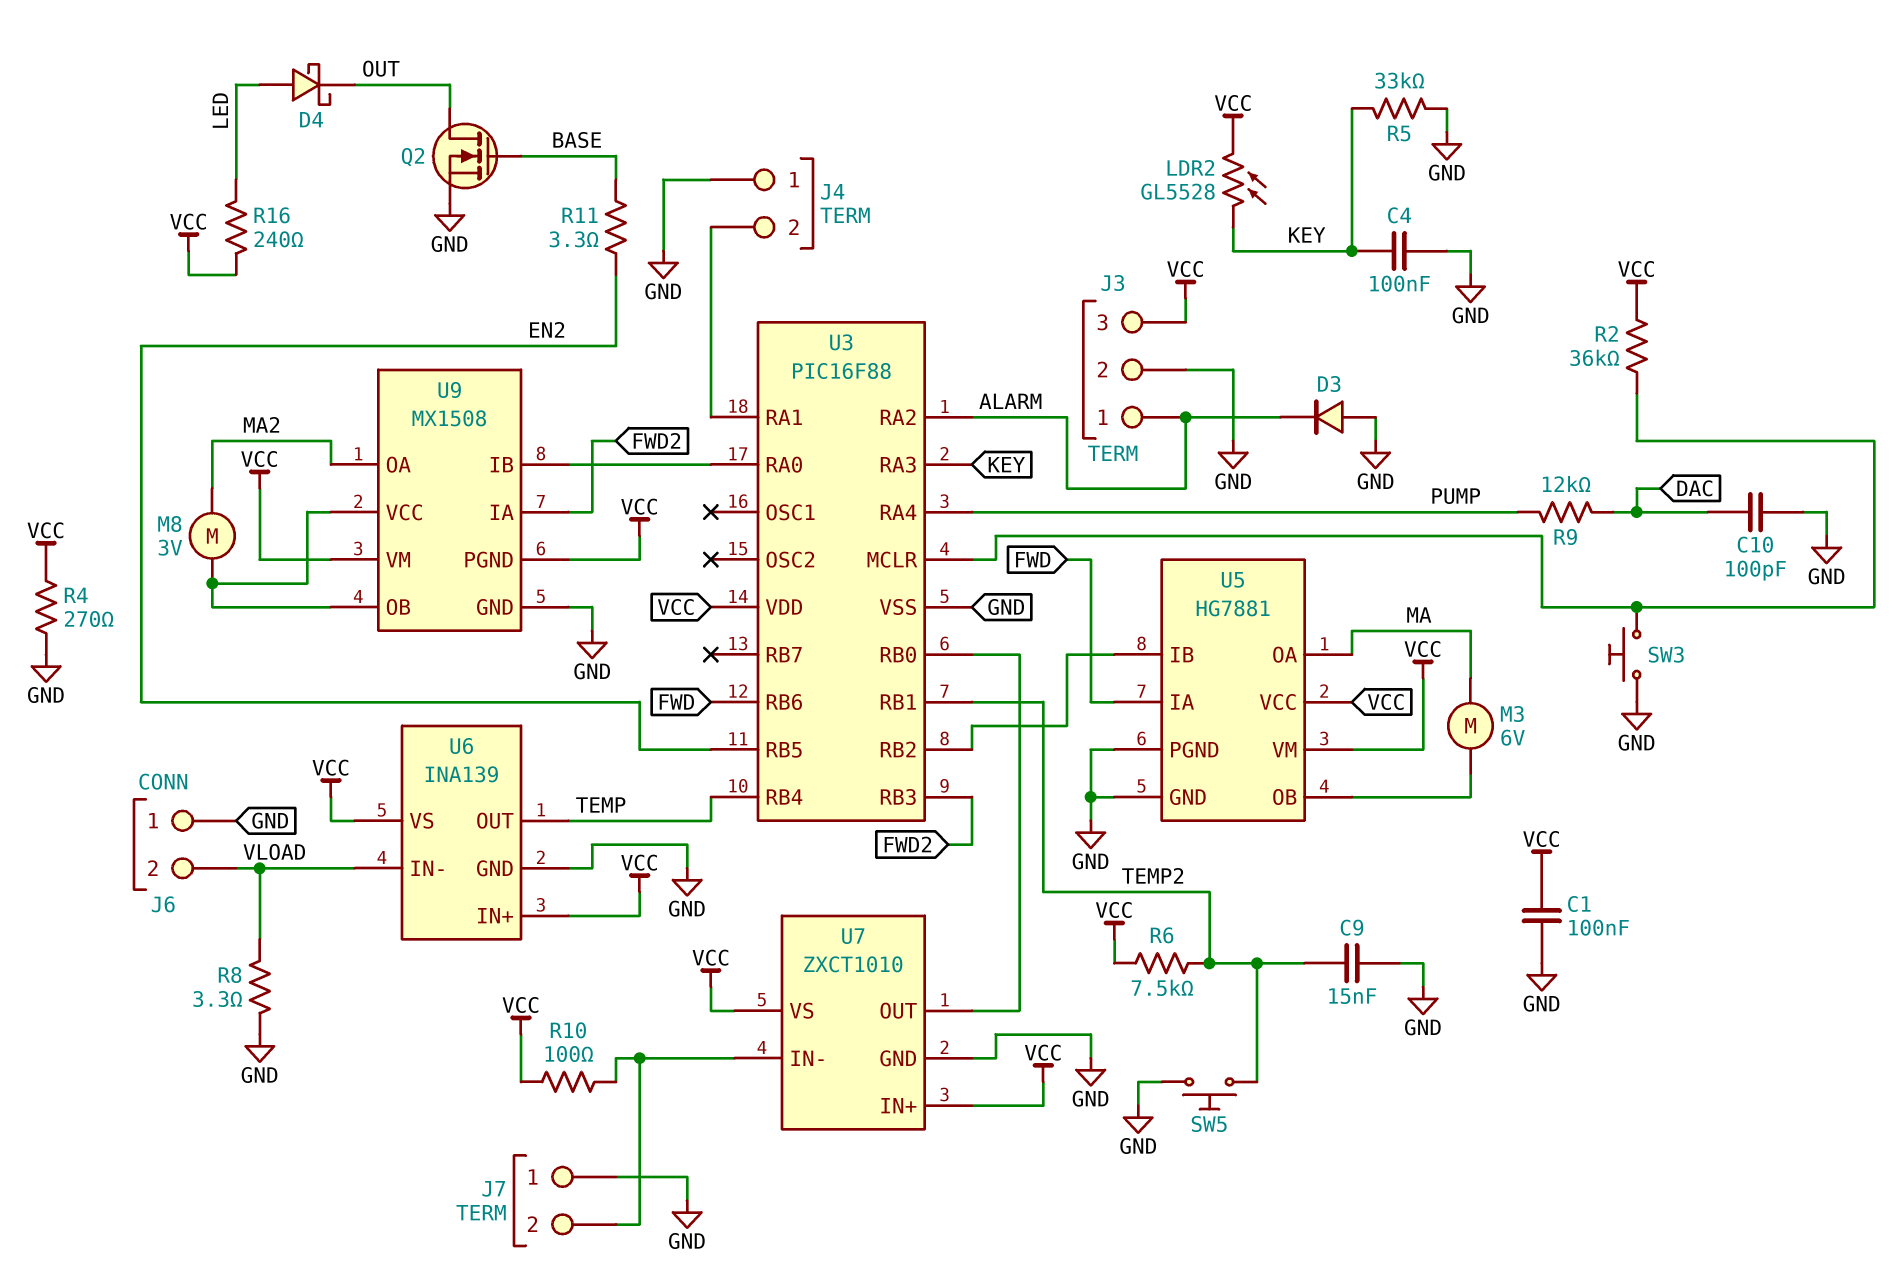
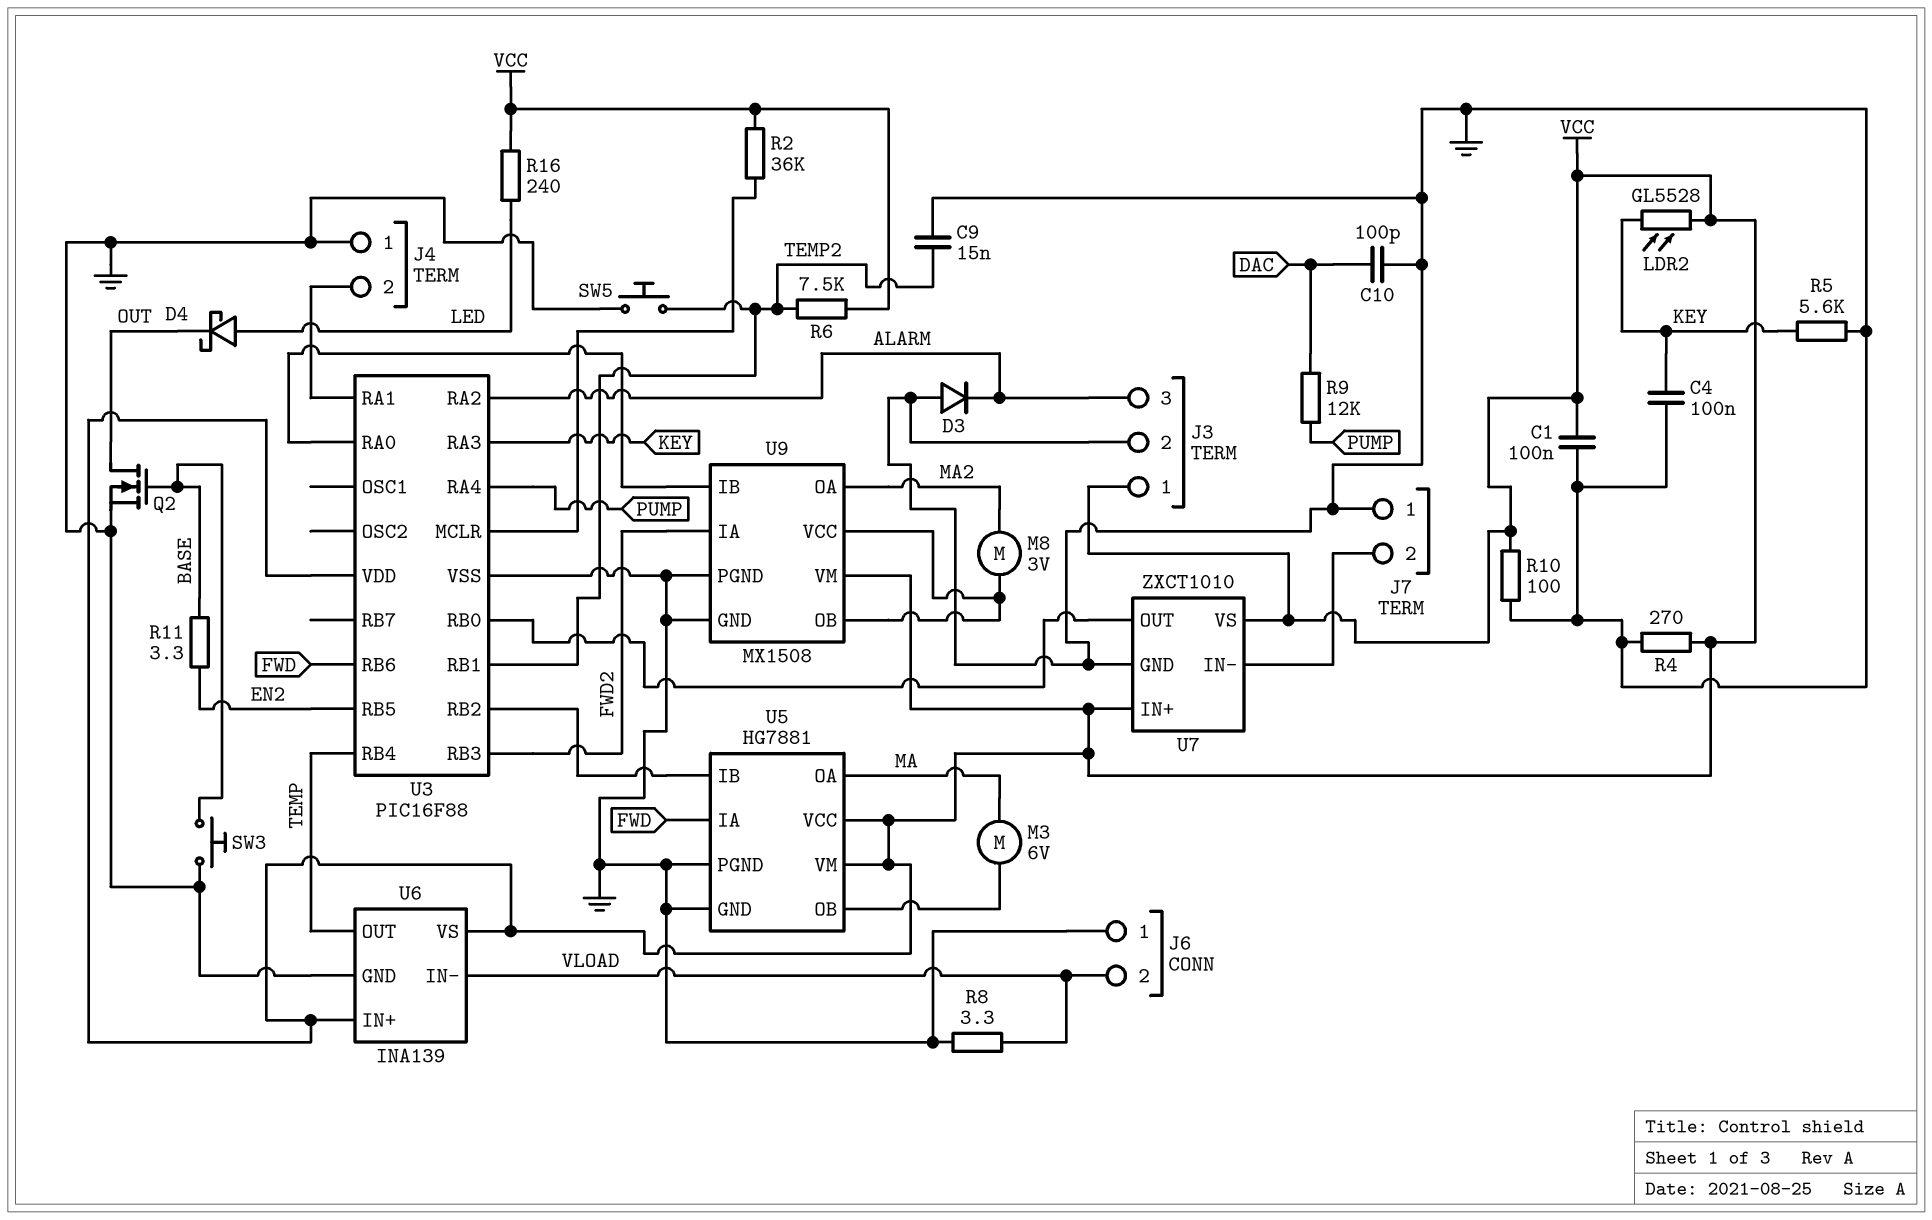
J3 pin 1: ALARM -> VCC
J3 pin 3: VCC -> ALARM
R5: 33k (GND, KEY) -> 5.6k (GND, KEY)
R10: 100 (J7/2, VCC) -> 100 (GND, VCC)
SW3: button (GND, U3/MCLR) -> button (BASE, GND)
U9 pin PGND: VCC -> GND

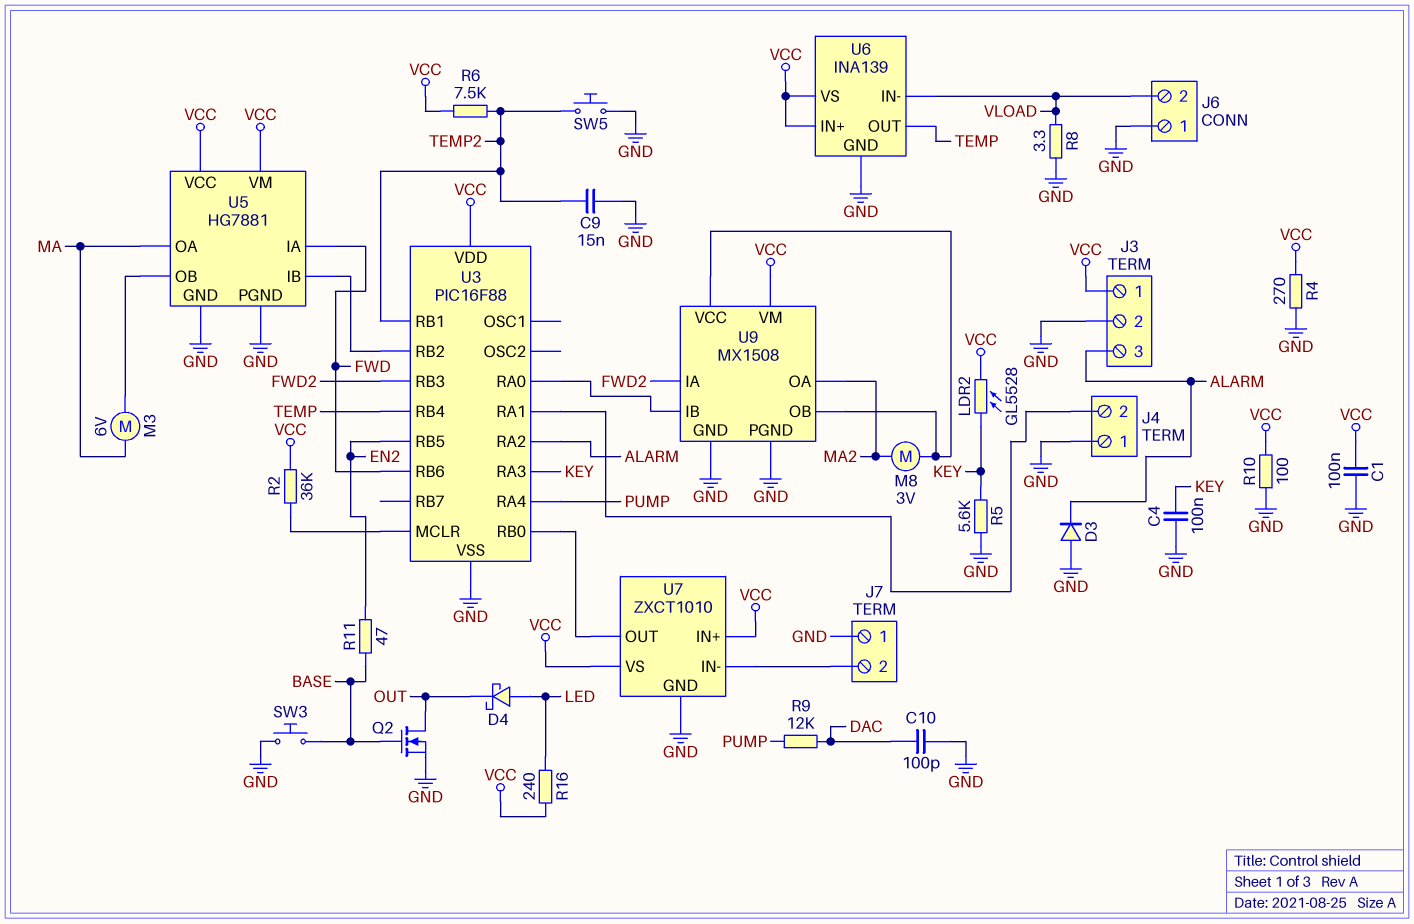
R11: 3.3 (BASE, EN2) -> 47 (BASE, EN2)

